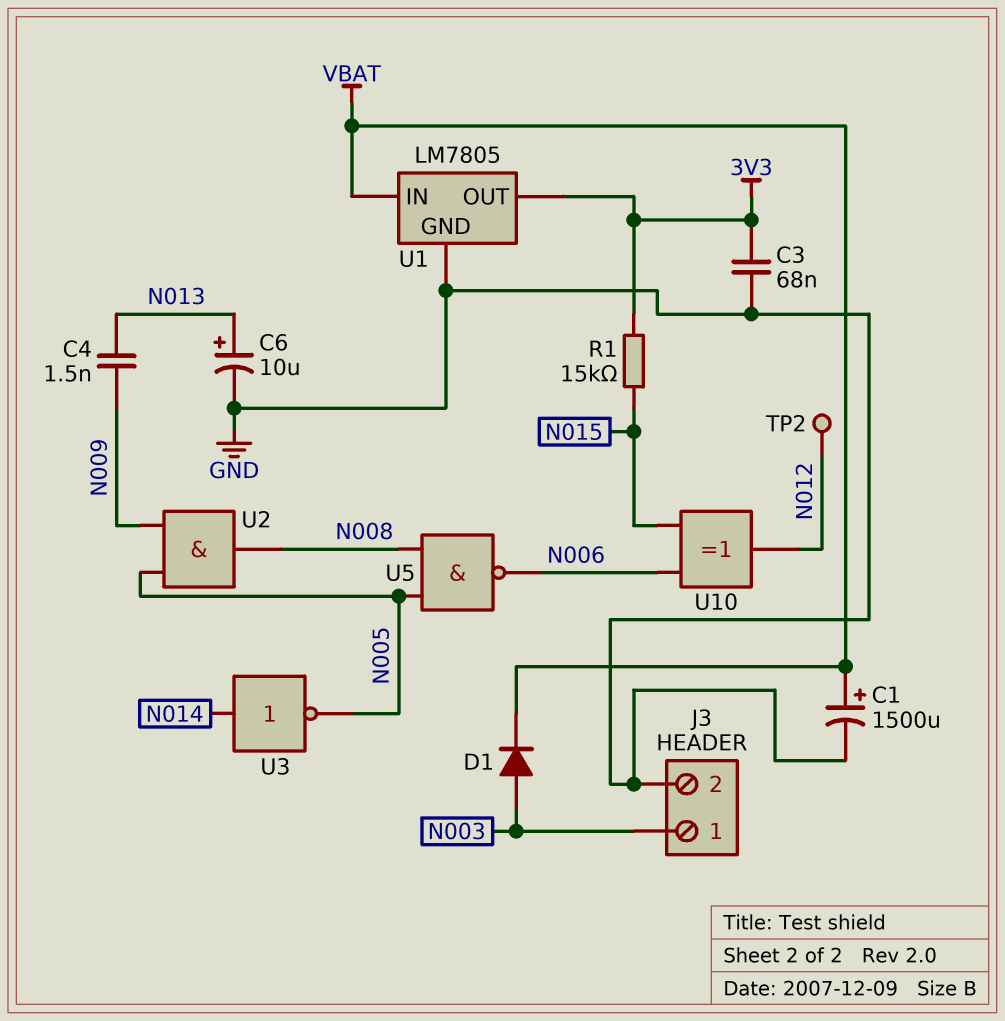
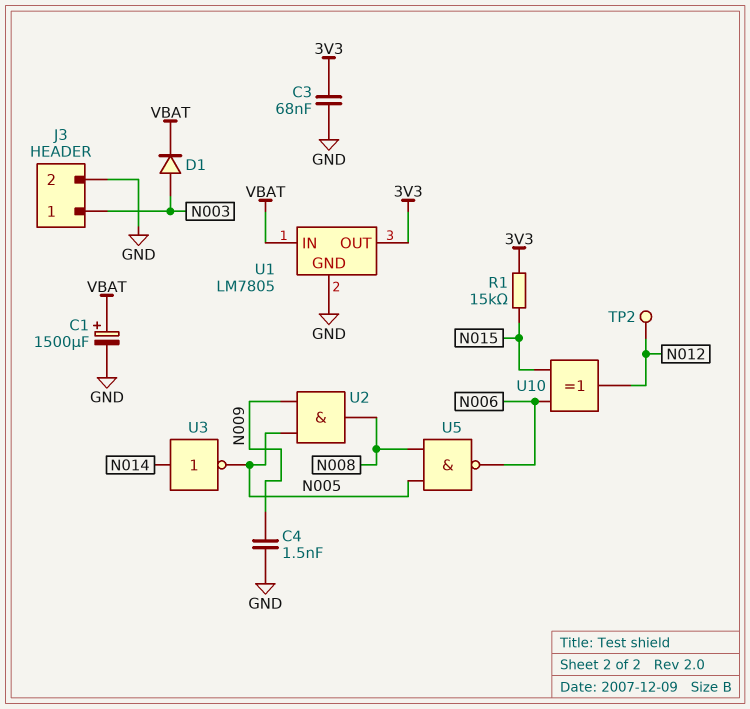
C4: 1.5nF (N009, N013) -> 1.5nF (GND, N009)
C6: 10uF (plus N013, minus GND) -> none

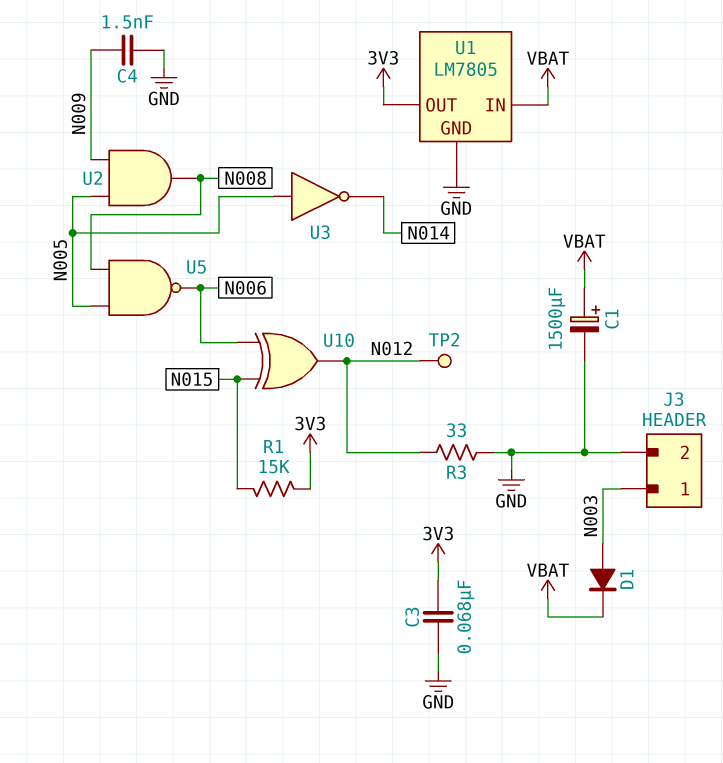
R3: none -> 33 (GND, N012)
U3: NOT (in N014, out N005) -> NOT (in N005, out N014)

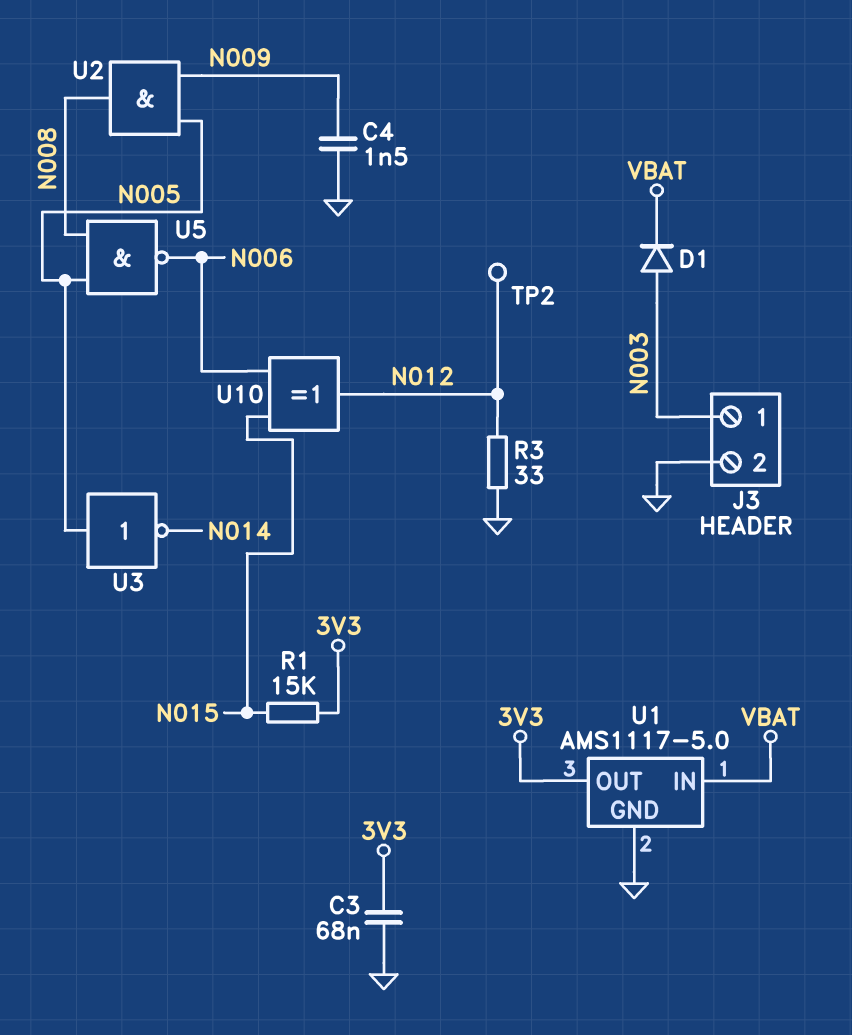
C1: 1500uF (plus VBAT, minus GND) -> none
U1: LM7805 -> AMS1117-5.0

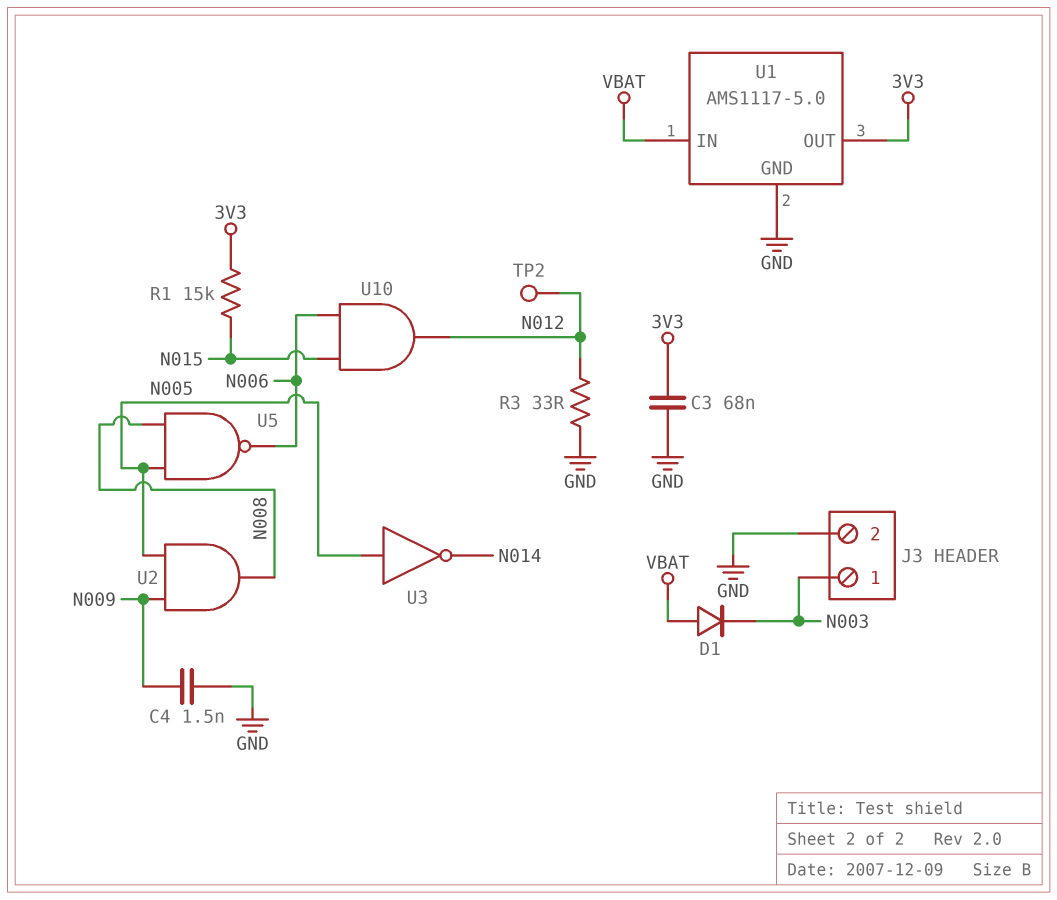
D1: diode (A N003, K VBAT) -> diode (A VBAT, K N003)
U10: XOR (in N006, in N015, out N012) -> AND (in N006, in N015, out N012)

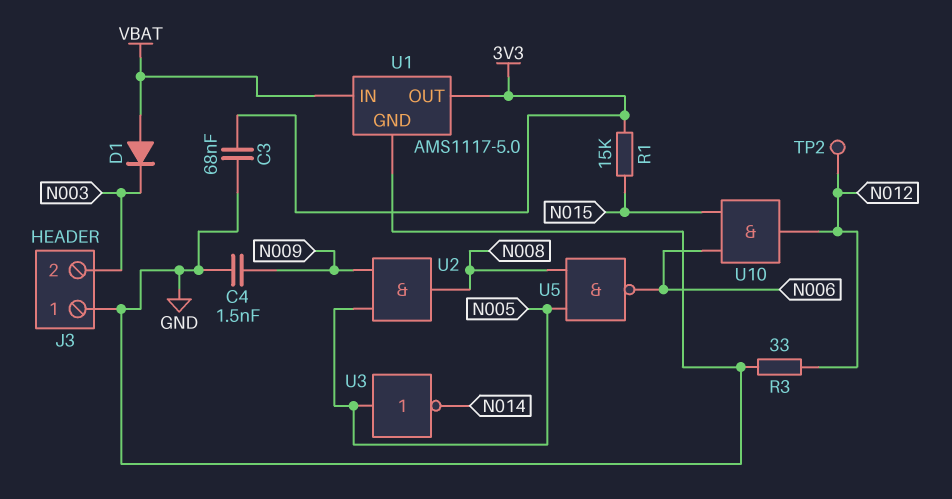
J3 pin 1: N003 -> GND
J3 pin 2: GND -> N003

